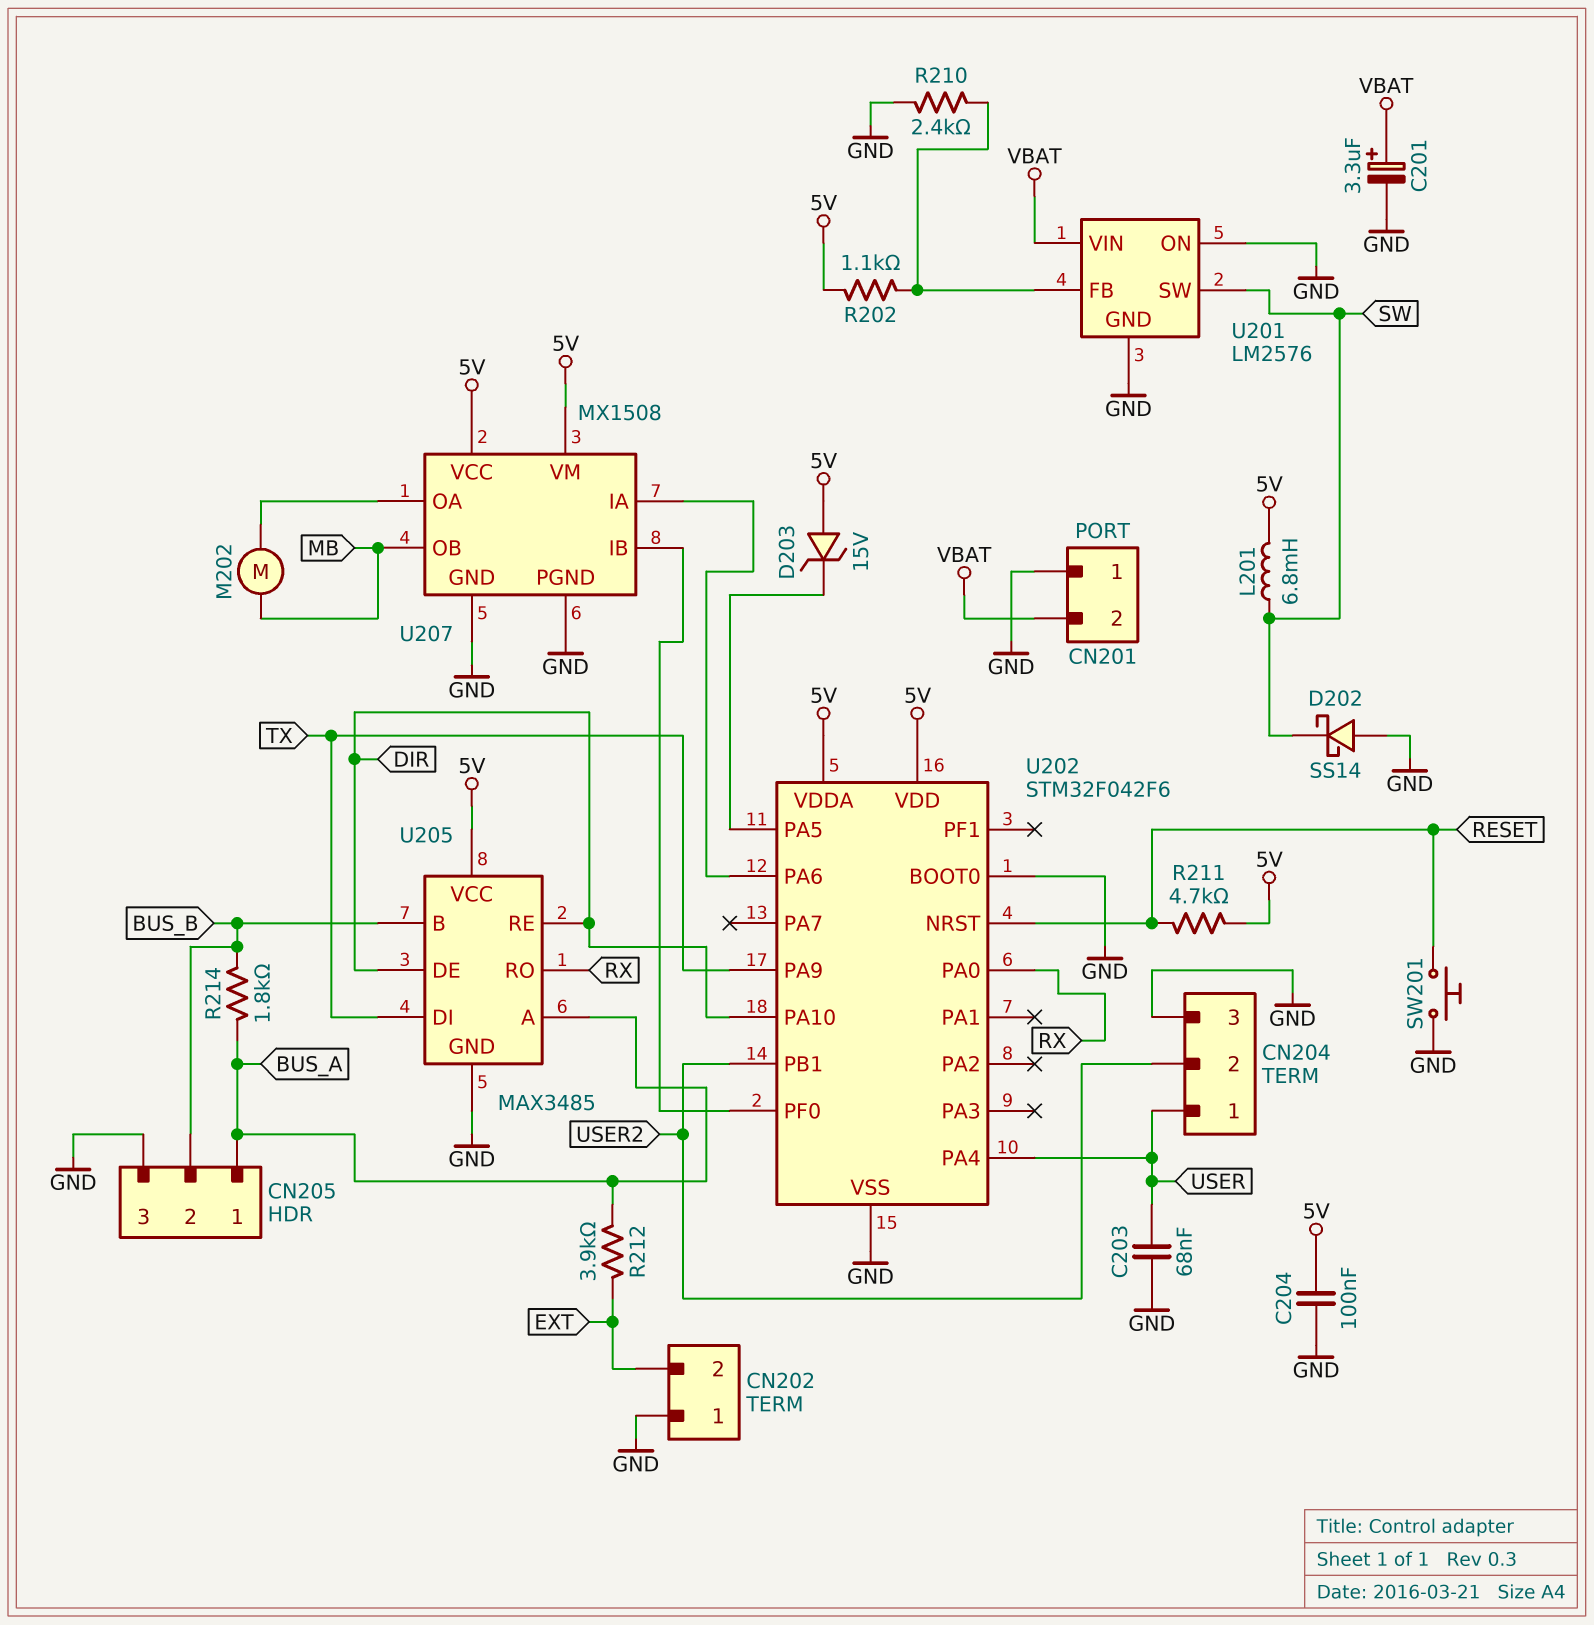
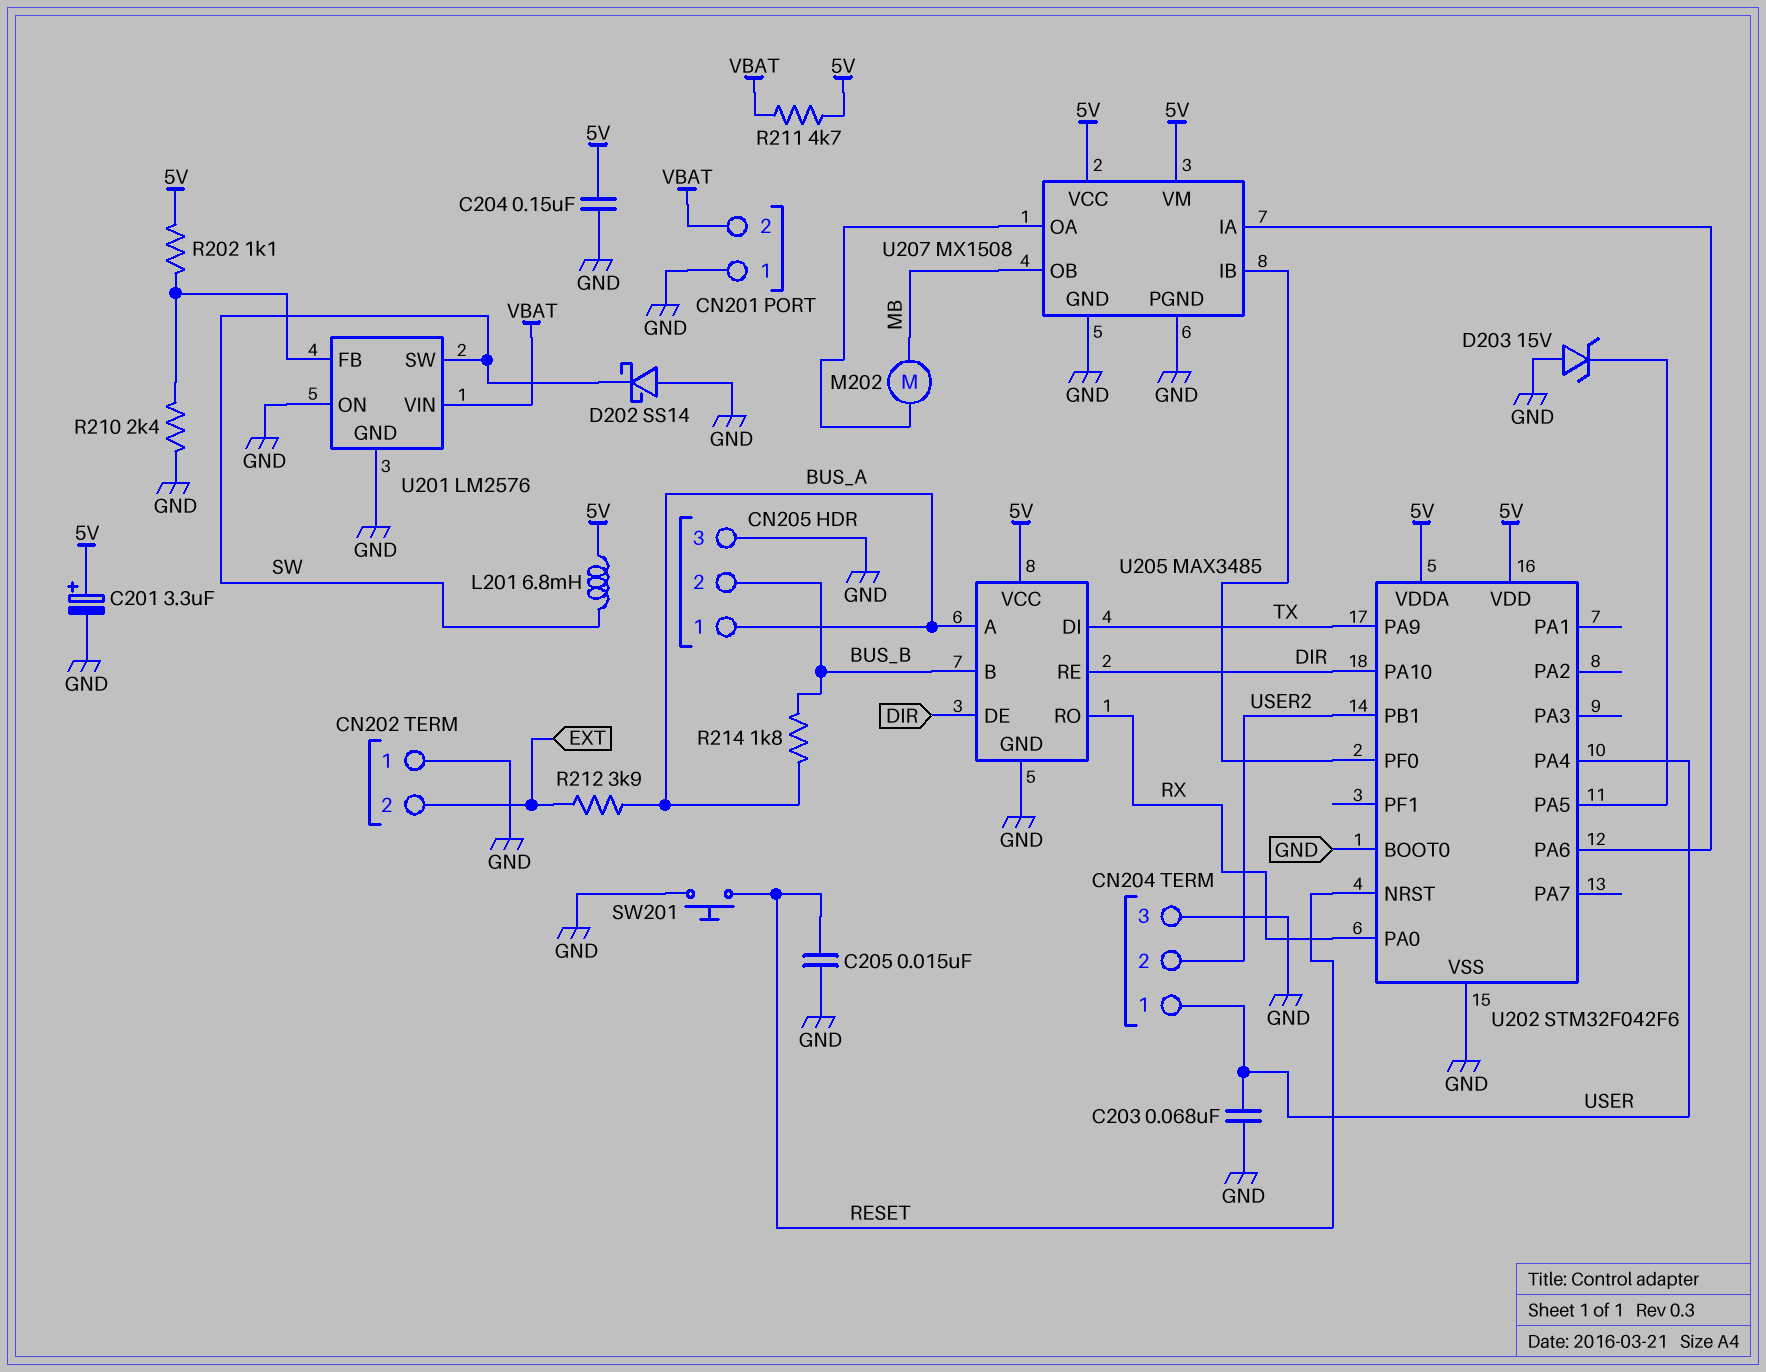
C201: 3.3uF (plus VBAT, minus GND) -> 3.3uF (plus 5V, minus GND)
C204: 100nF (5V, GND) -> 150nF (5V, GND)
C205: none -> 15nF (GND, RESET)
D203: zener 15V (A 5V, K U202/PA5) -> zener 15V (A GND, K U202/PA5)
R211: 4.7k (5V, RESET) -> 4.7k (5V, VBAT)

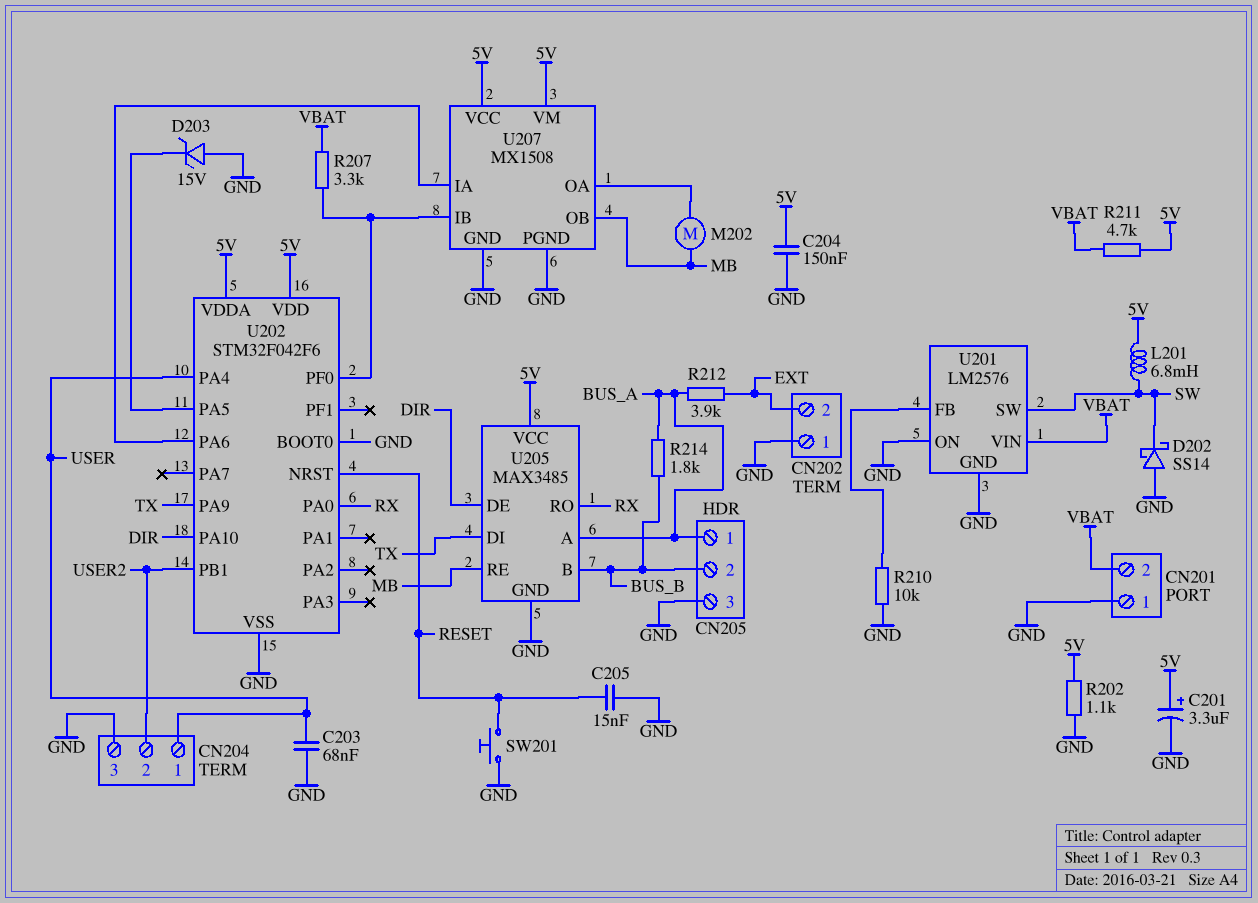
R202: 1.1k (5V, U201/FB) -> 1.1k (5V, GND)
R207: none -> 3.3k (U202/PF0, VBAT)
R210: 2.4k (GND, U201/FB) -> 10k (GND, U201/FB)
U205 pin RE: DIR -> MB

